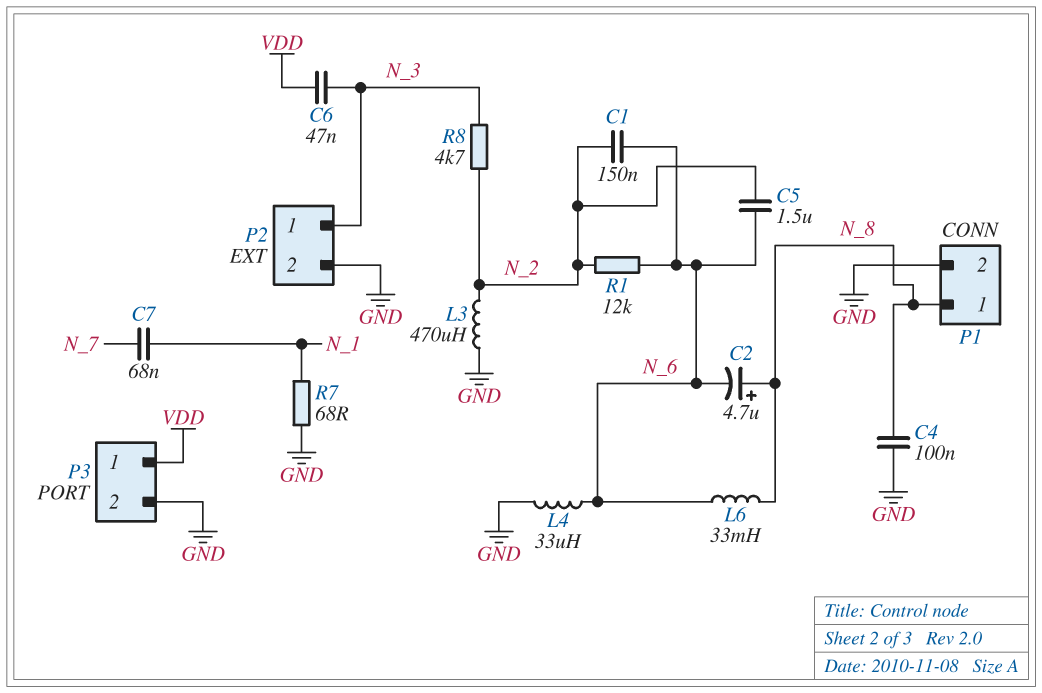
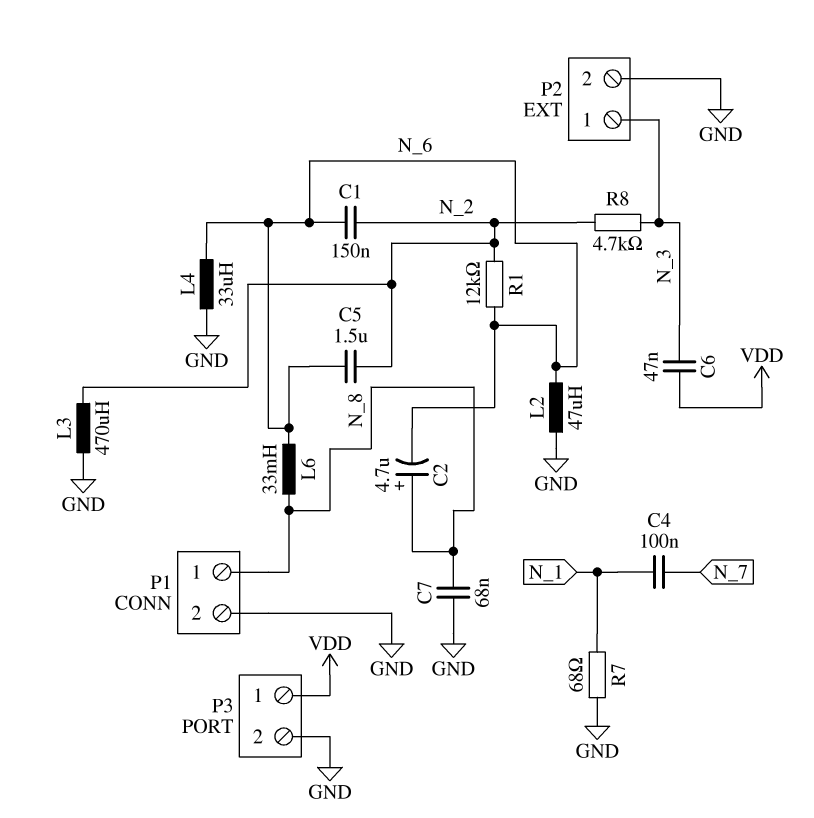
C4: 100nF (GND, N_8) -> 100nF (N_1, N_7)
C7: 68nF (N_1, N_7) -> 68nF (GND, N_8)
L2: none -> 47uH (GND, N_6)

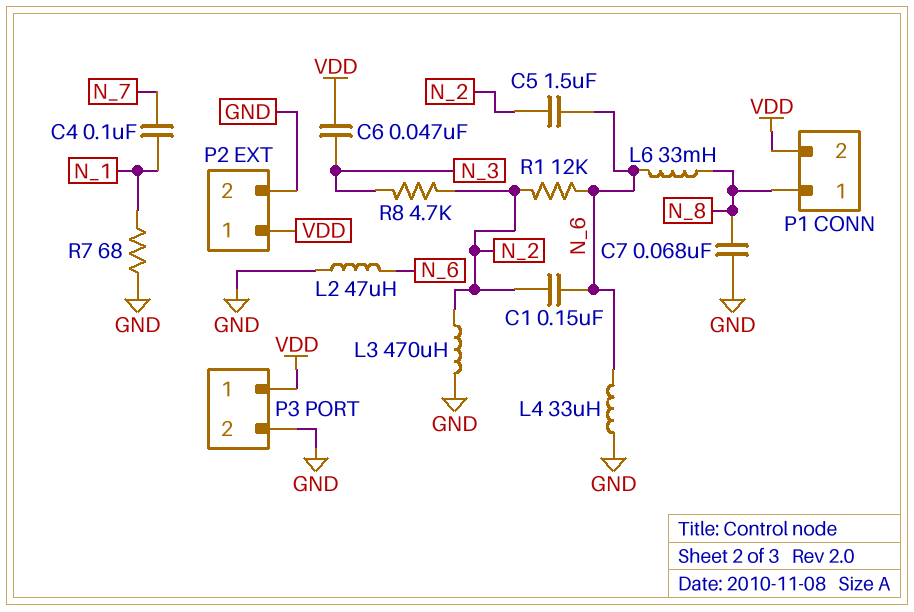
C2: 4.7uF (plus N_8, minus N_6) -> none
P1 pin 2: GND -> VDD
P2 pin 1: N_3 -> VDD

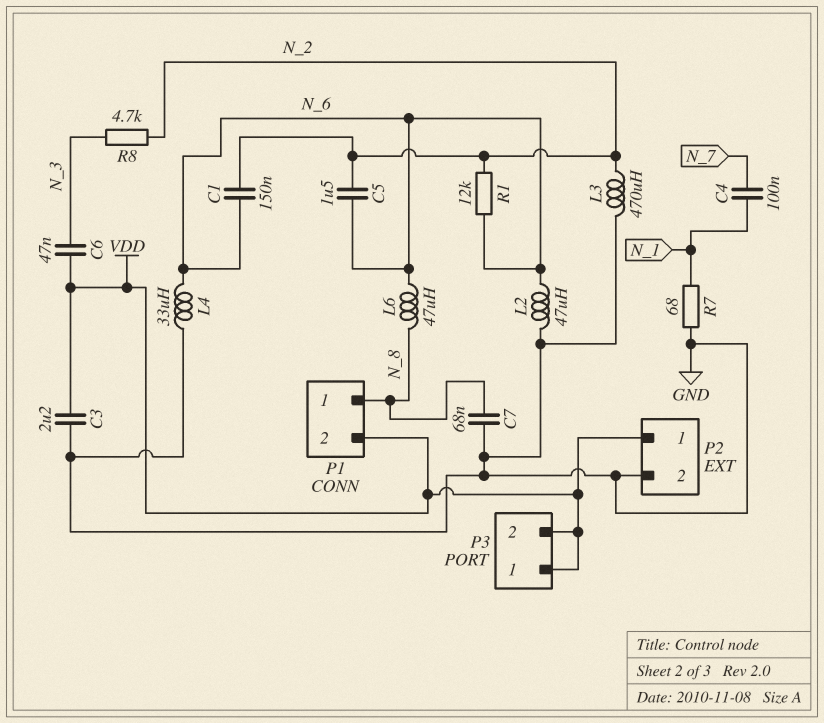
C3: none -> 2.2uF (GND, VDD)
L6: 33mH (N_6, N_8) -> 47uH (N_6, N_8)
P3 pin 2: GND -> VDD

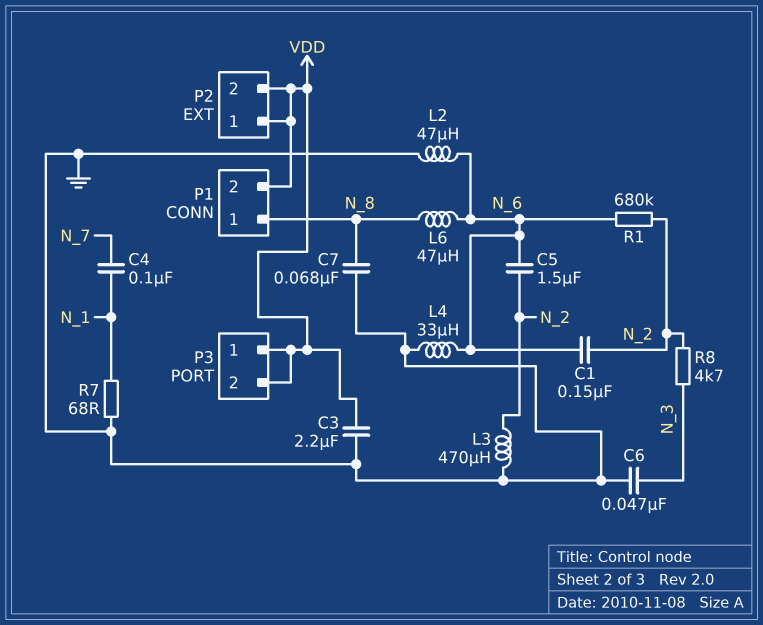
C6: 47nF (N_3, VDD) -> 47nF (GND, N_3)
P2 pin 2: GND -> VDD
R1: 12k (N_2, N_6) -> 680k (N_2, N_6)

